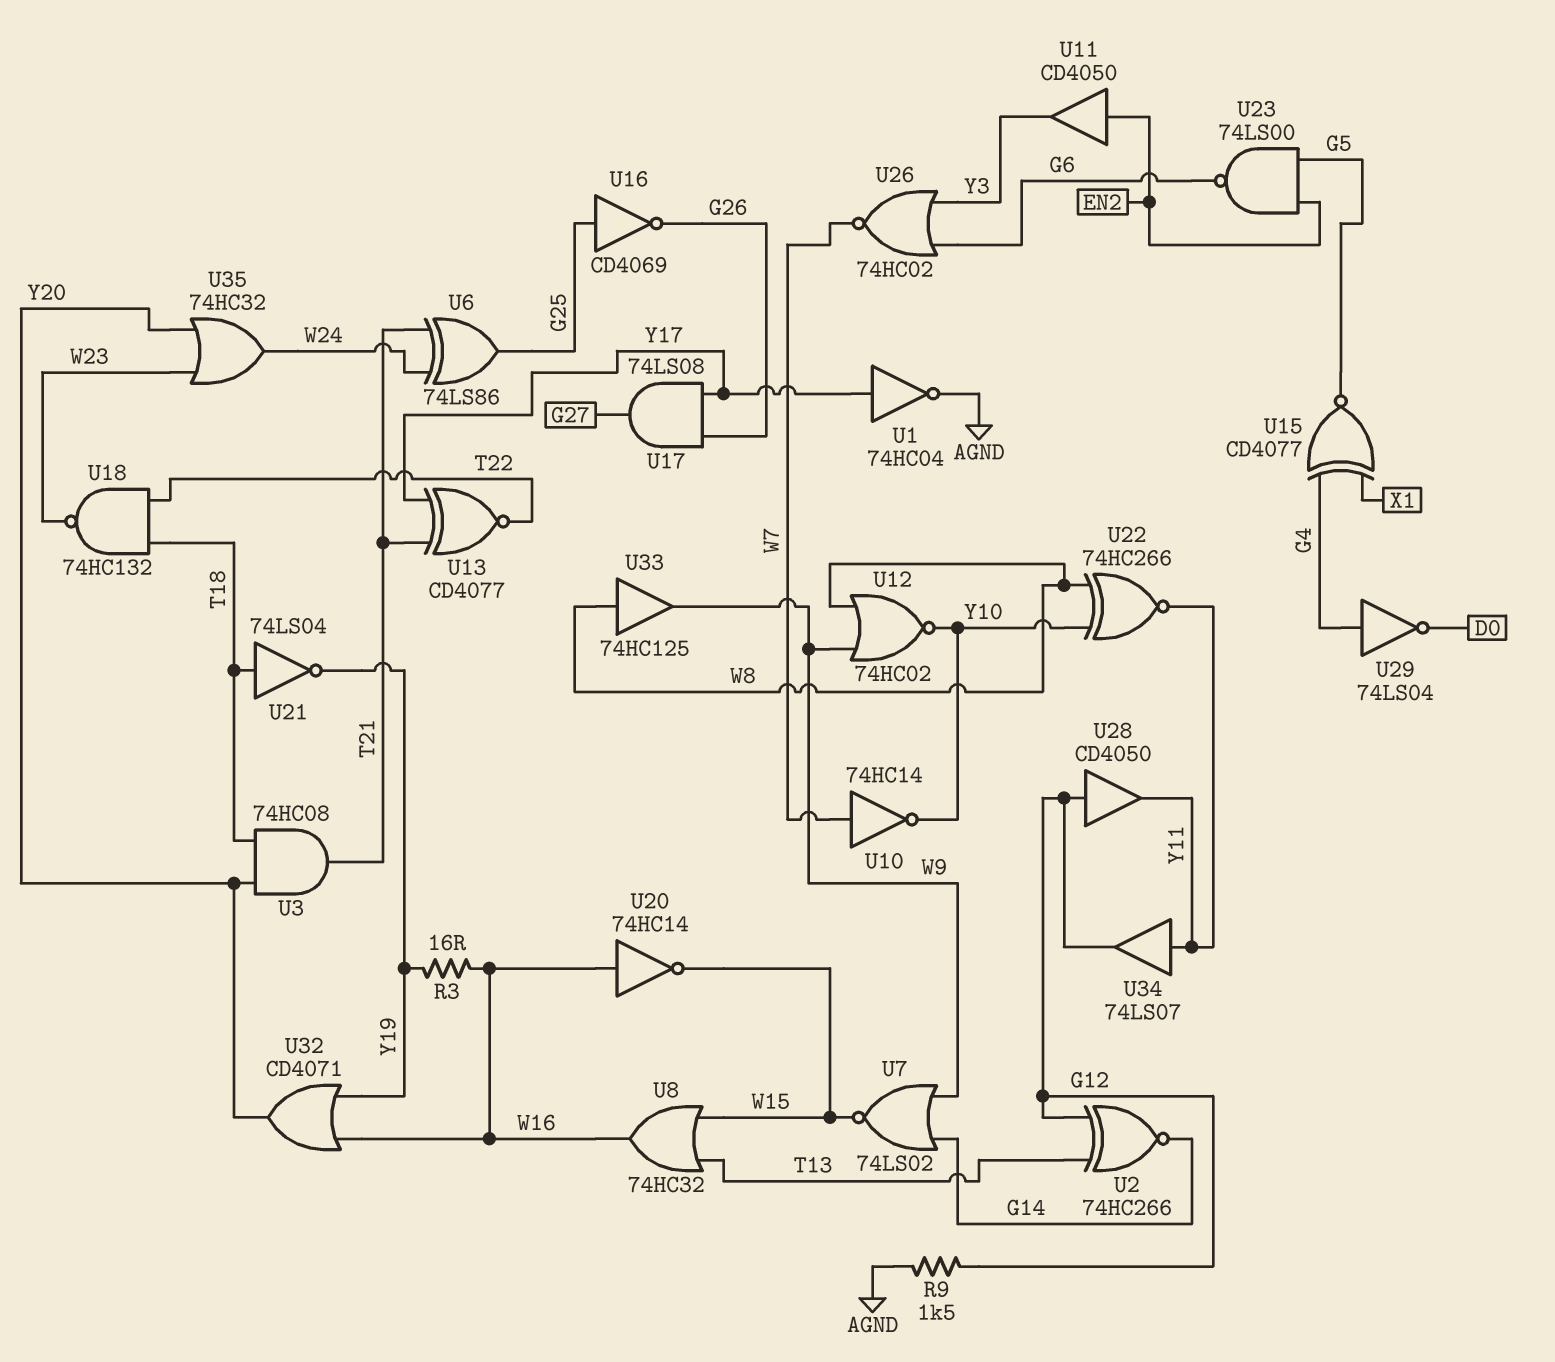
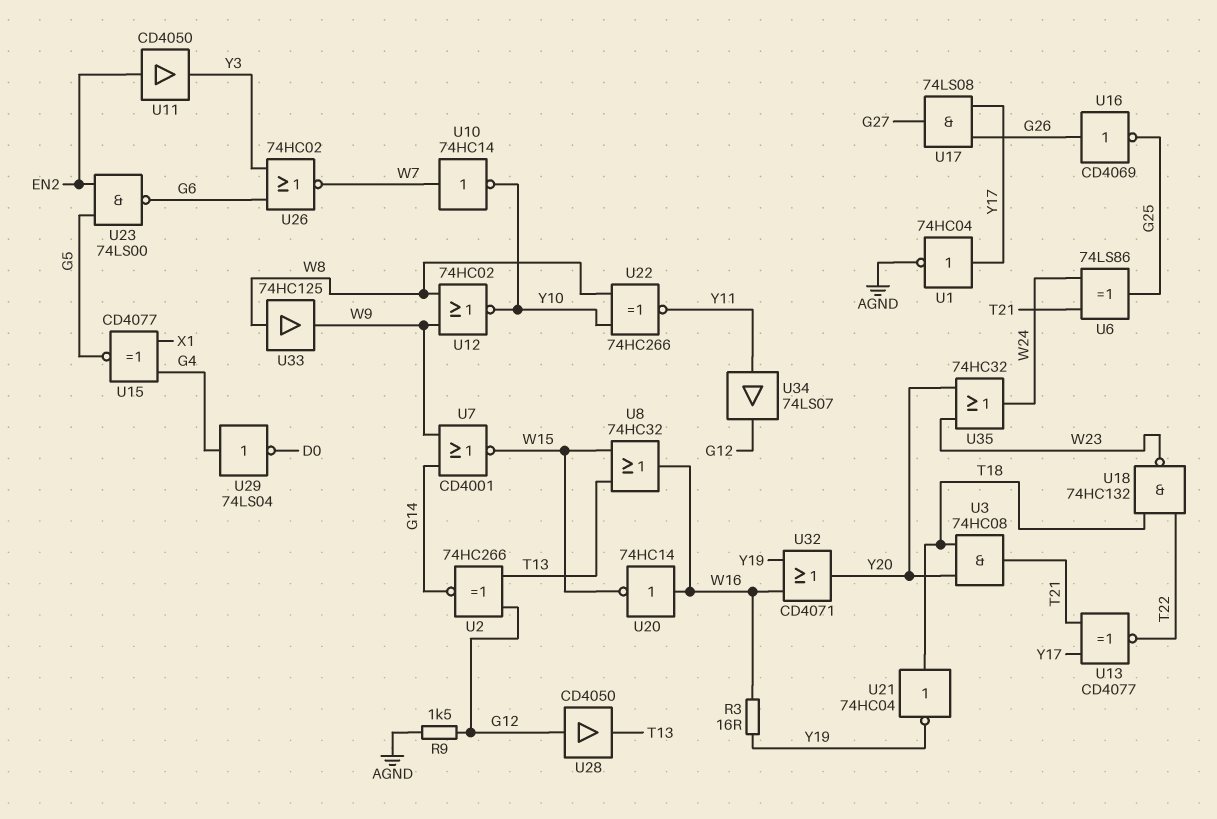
U7: NOR 74LS02 (in G14, in W9, out W15) -> NOR CD4001 (in G14, in W9, out W15)
U16: NOT CD4069 (in G25, out G26) -> NOT CD4069 (in G26, out G25)
U21: NOT 74LS04 (in T18, out Y19) -> NOT 74HC04 (in T18, out Y19)
U28: buffer CD4050 (in G12, out Y11) -> buffer CD4050 (in G12, out T13)

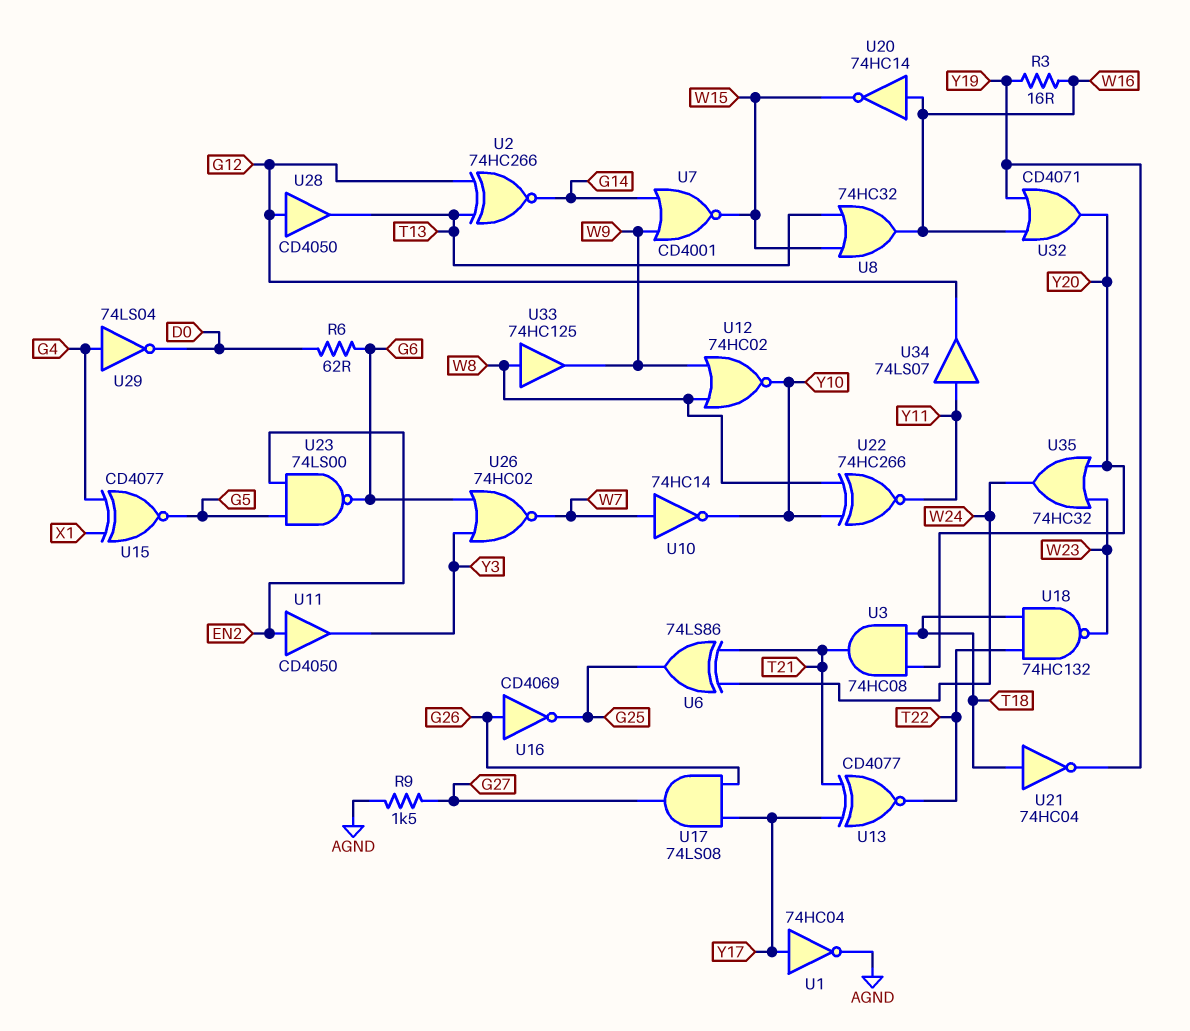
R6: none -> 62 (D0, G6)
R9: 1.5k (AGND, G12) -> 1.5k (AGND, G27)

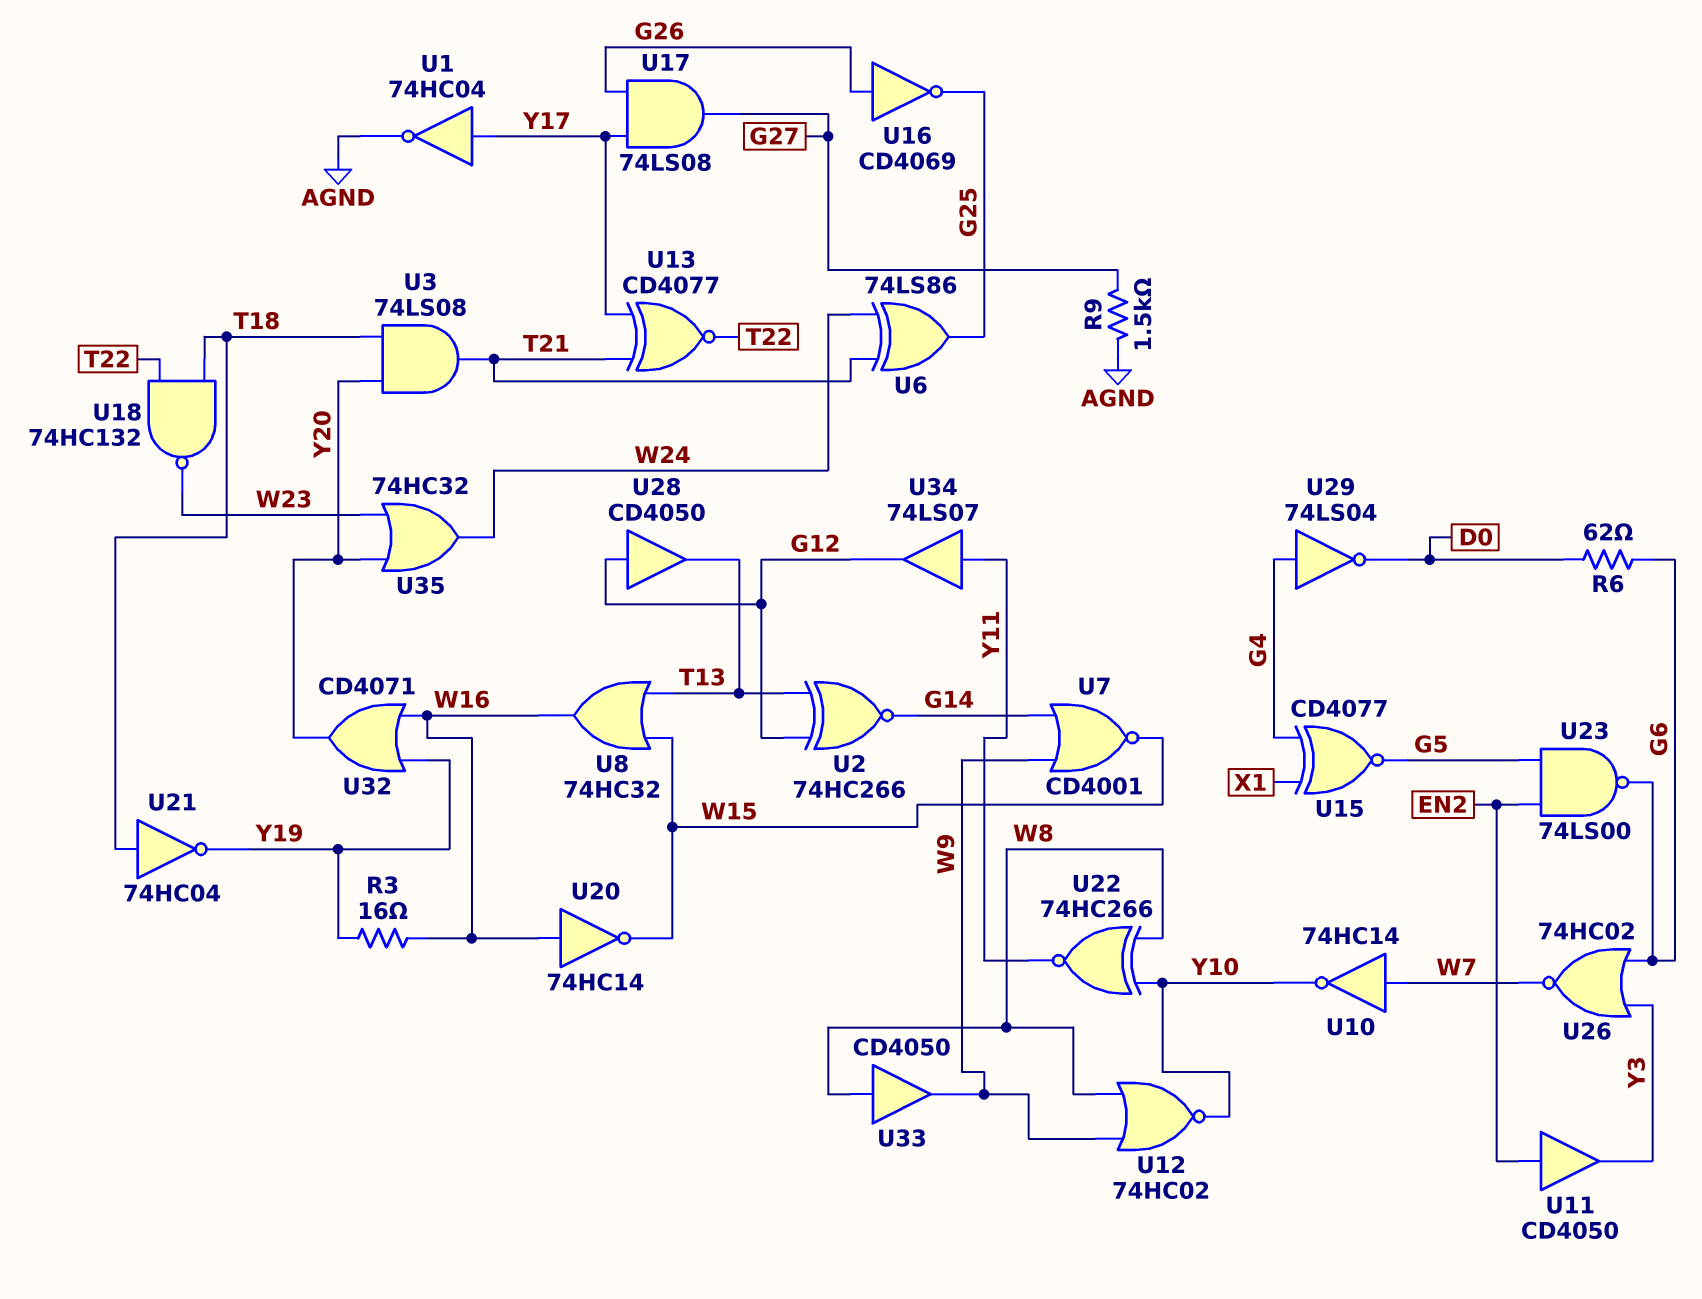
U3: AND 74HC08 (in T18, in Y20, out T21) -> AND 74LS08 (in T18, in Y20, out T21)
U33: buffer 74HC125 (in W8, out W9) -> buffer CD4050 (in W8, out W9)

